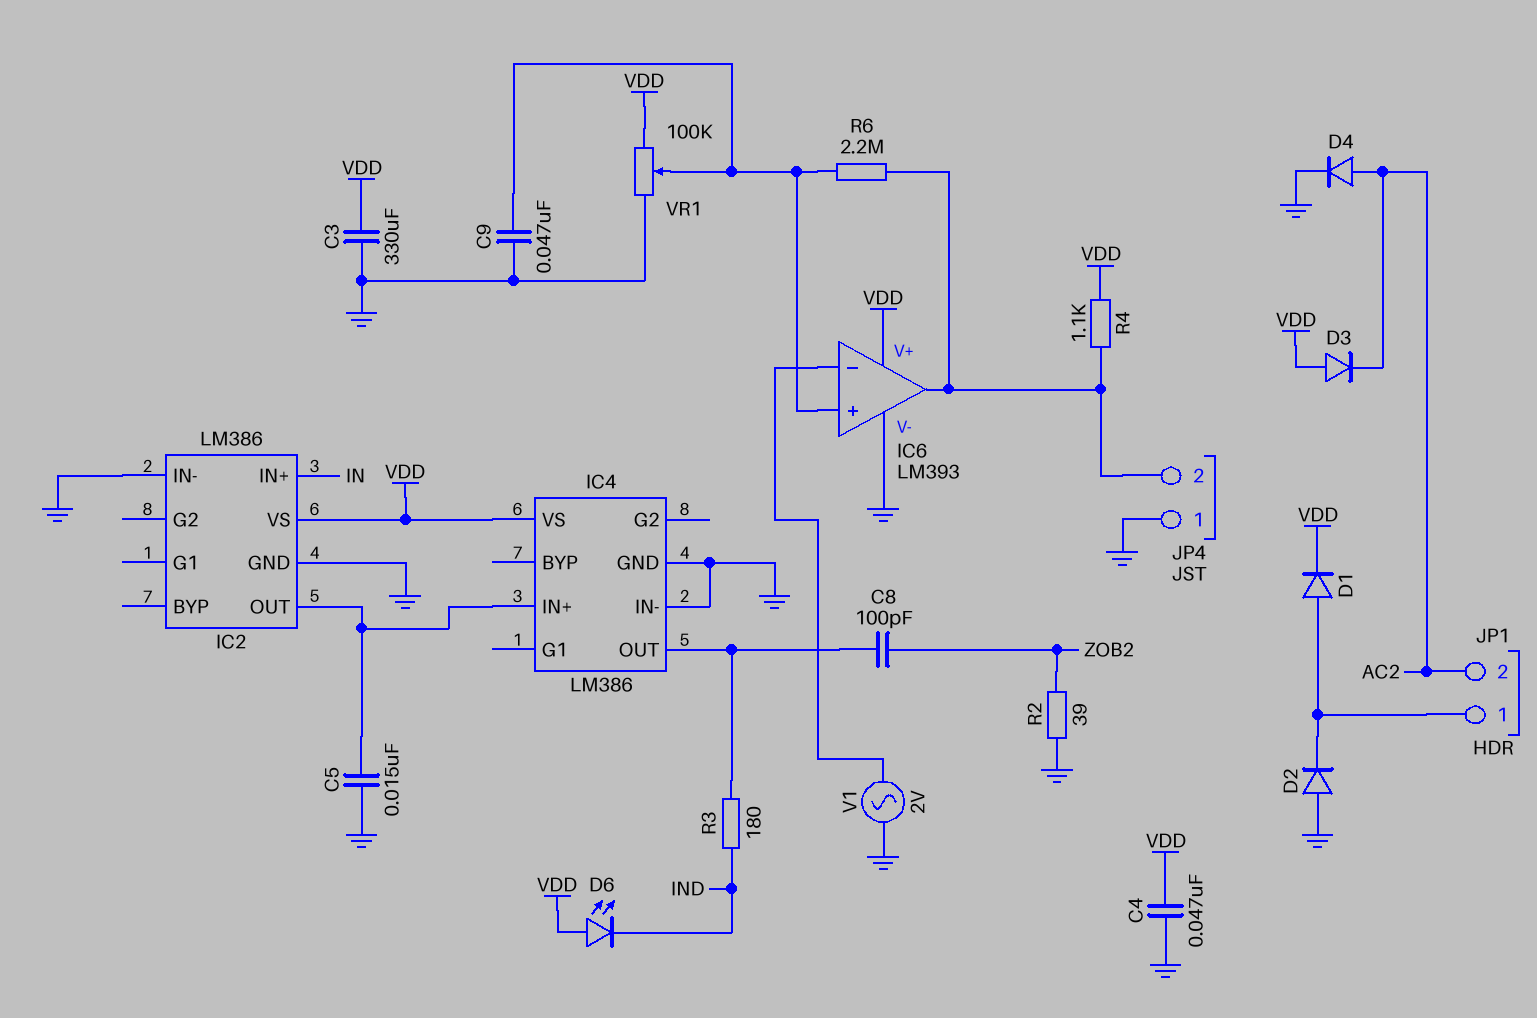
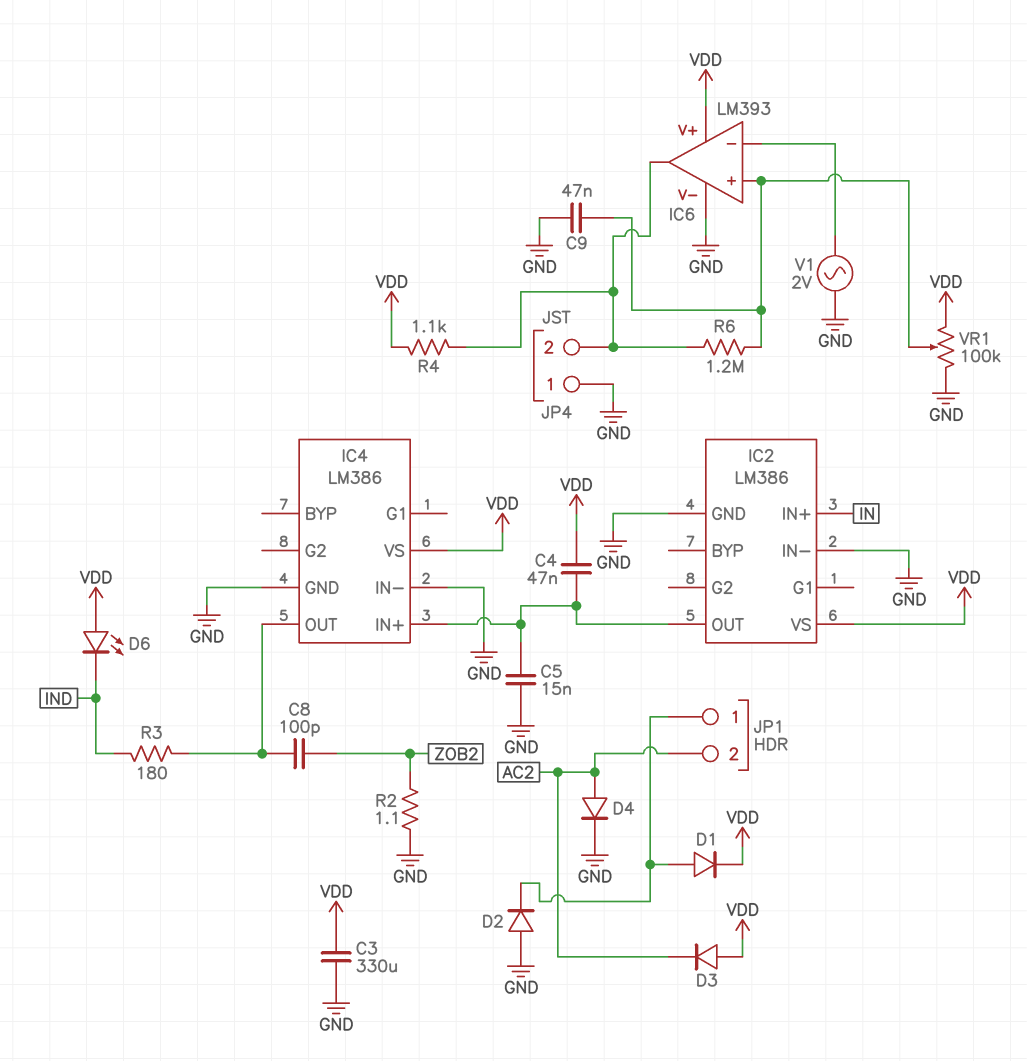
C4: 47nF (GND, VDD) -> 47nF (IC2/OUT, VDD)
R2: 39 (GND, ZOB2) -> 1.1 (GND, ZOB2)
R6: 2.2M (IC6/in+, IC6/out) -> 1.2M (IC6/in+, IC6/out)

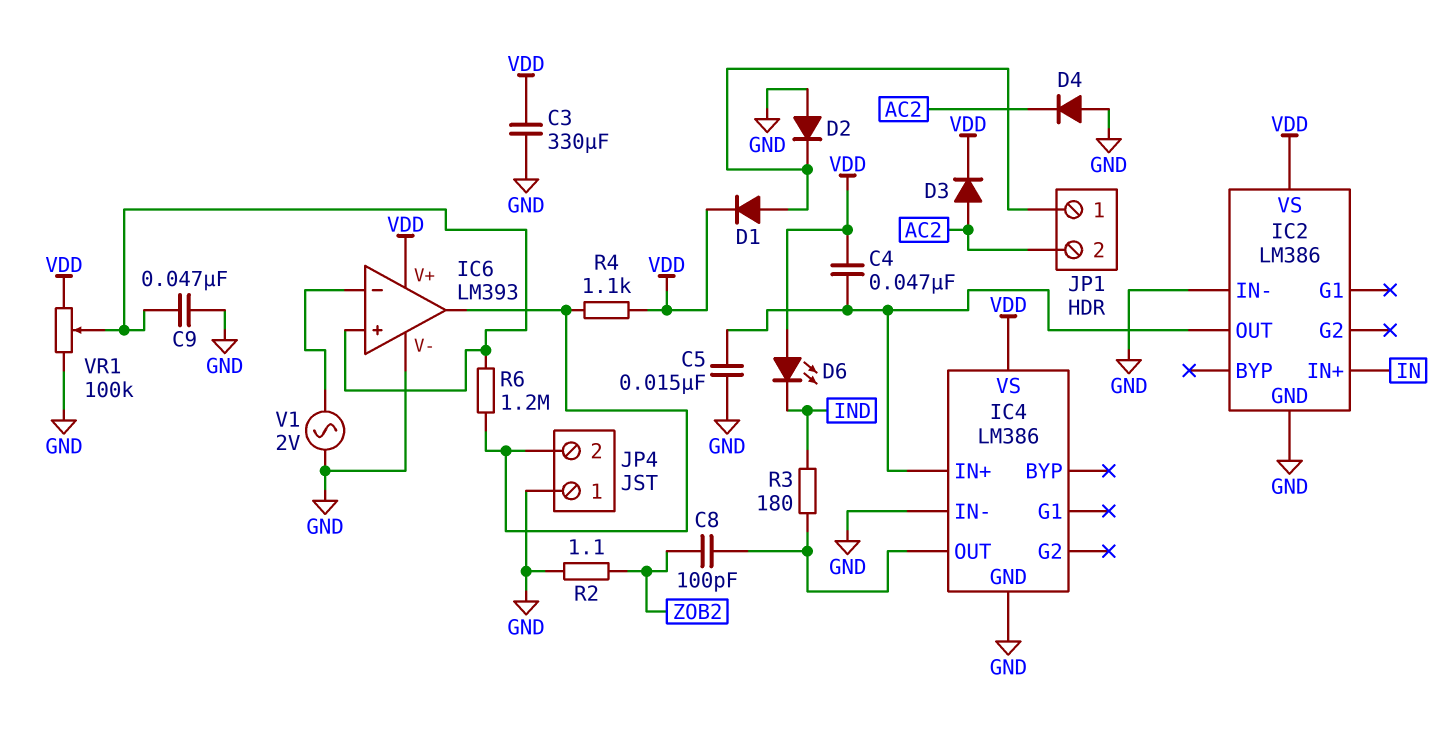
D3: diode (A VDD, K AC2) -> diode (A AC2, K VDD)
D4: diode (A AC2, K GND) -> diode (A GND, K AC2)

